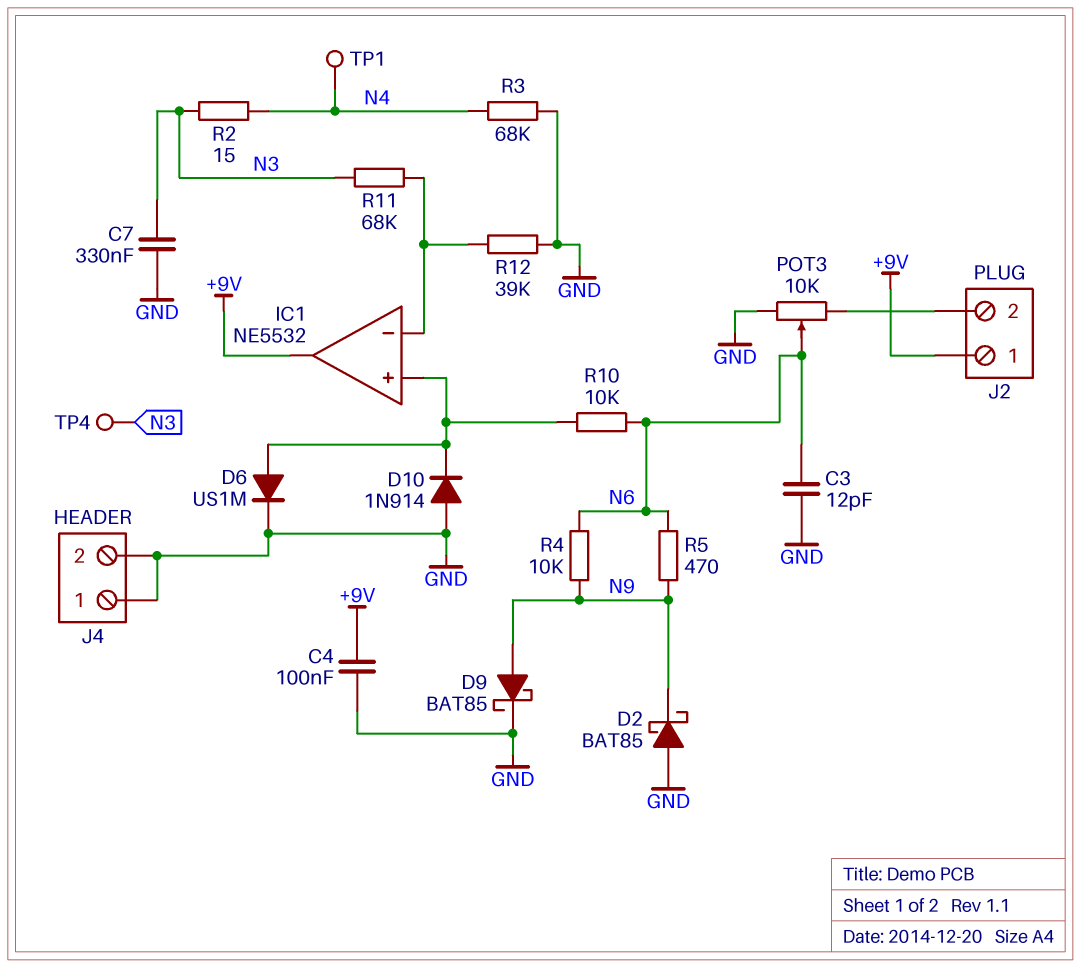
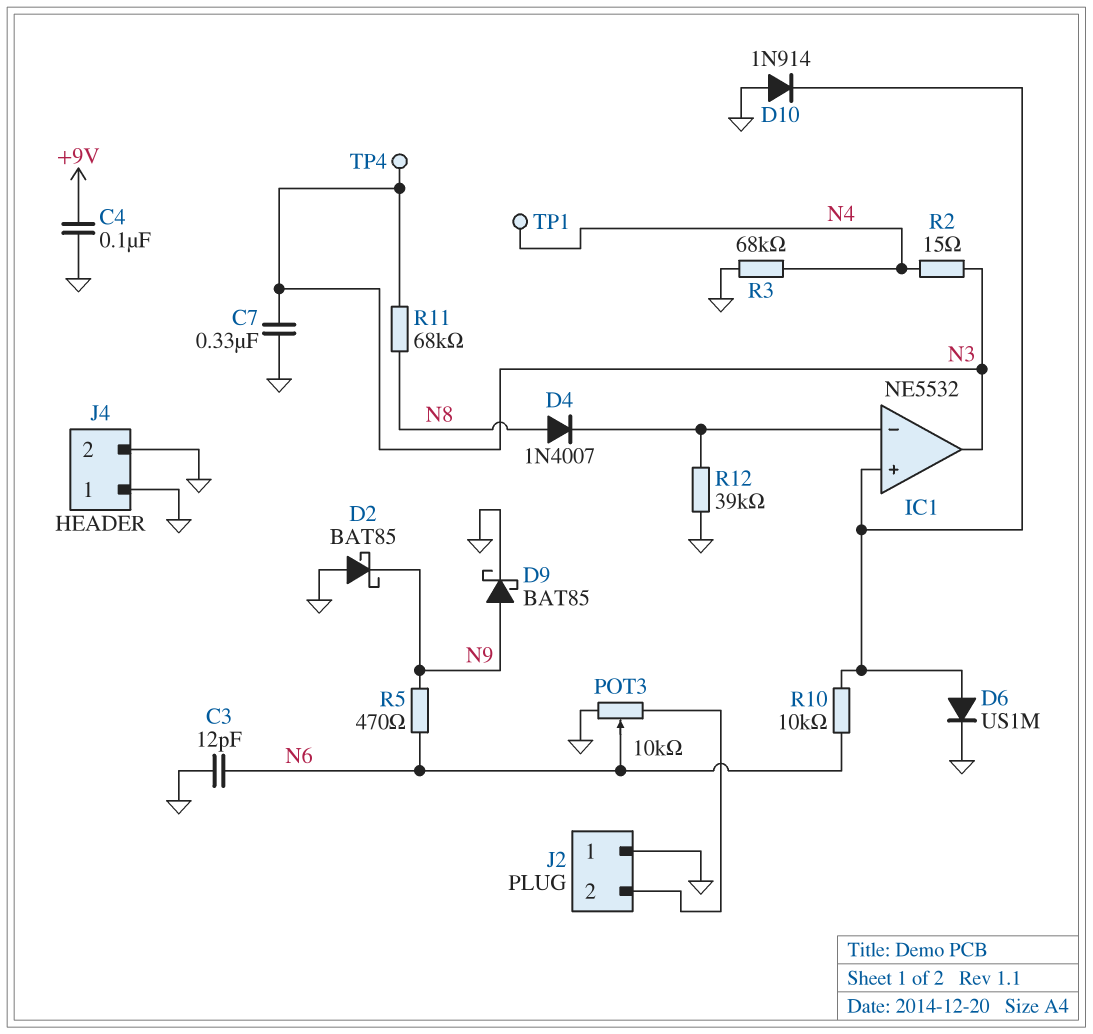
D4: none -> diode 1N4007 (A N8, K IC1/in-)
IC1 pin out: +9V -> N3
J2 pin 1: +9V -> GND
R4: 10k (N6, N9) -> none
R11: 68k (IC1/in-, N3) -> 68k (N3, N8)

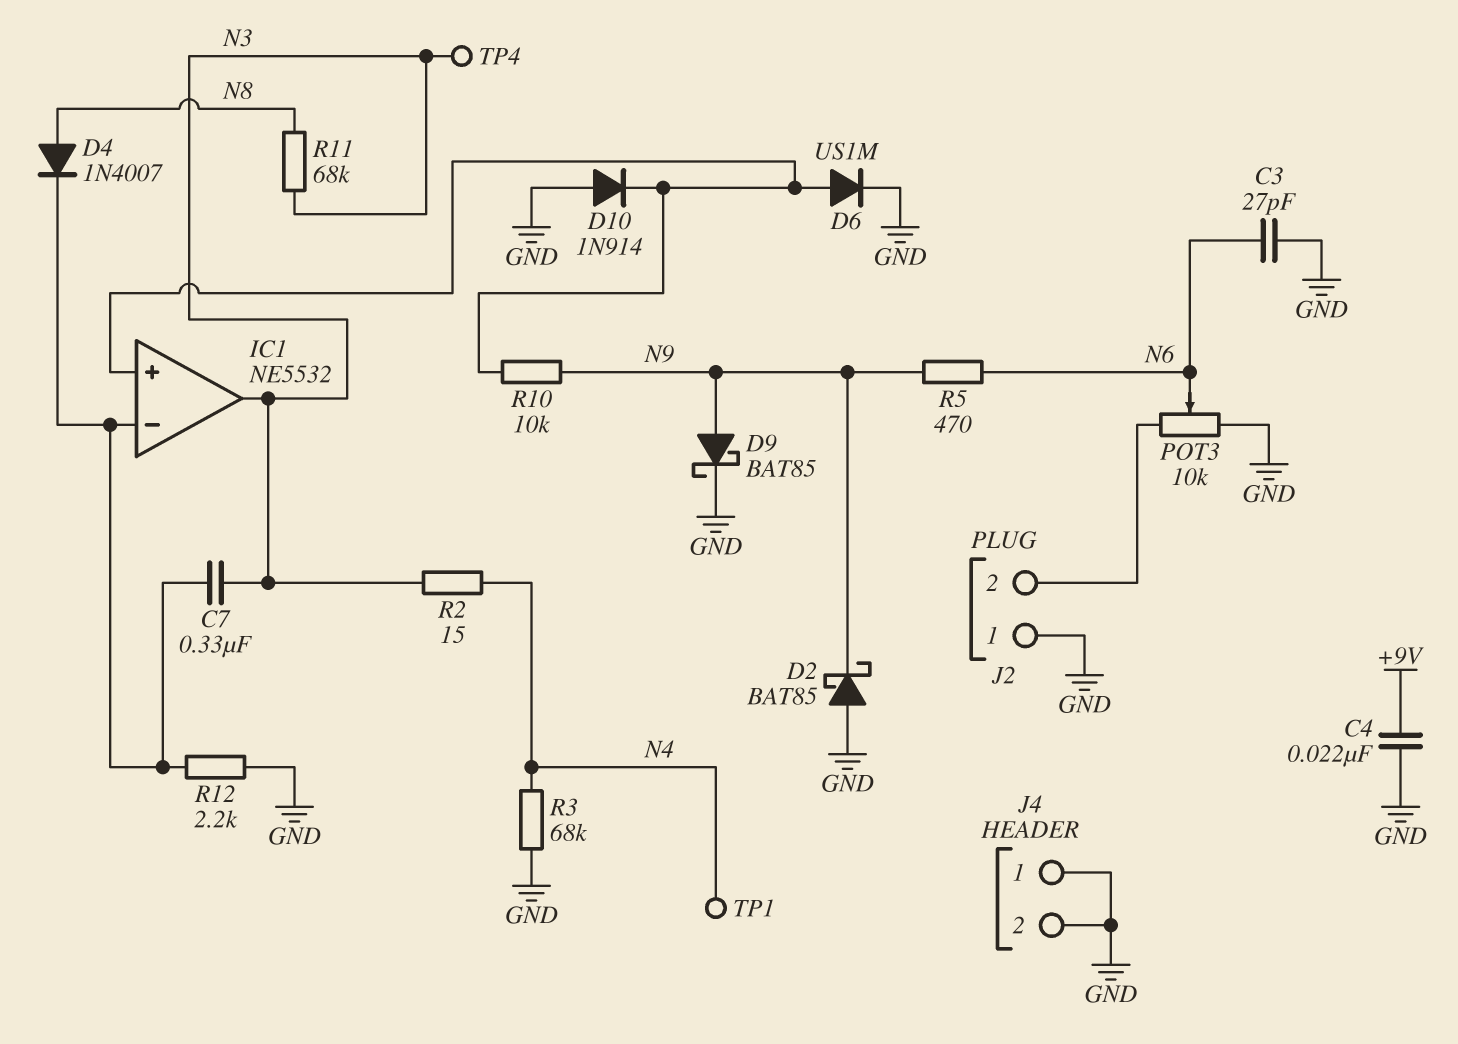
C3: 12pF (GND, N6) -> 27pF (GND, N6)
C4: 100nF (+9V, GND) -> 22nF (+9V, GND)
C7: 330nF (GND, N3) -> 330nF (IC1/in-, N3)
R10: 10k (IC1/in+, N6) -> 10k (IC1/in+, N9)
R12: 39k (GND, IC1/in-) -> 2.2k (GND, IC1/in-)

